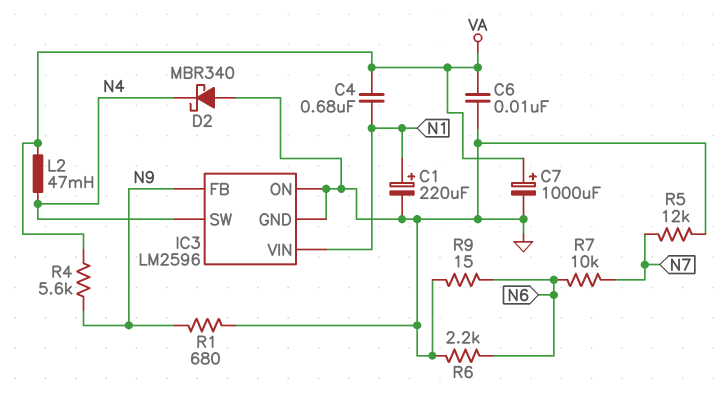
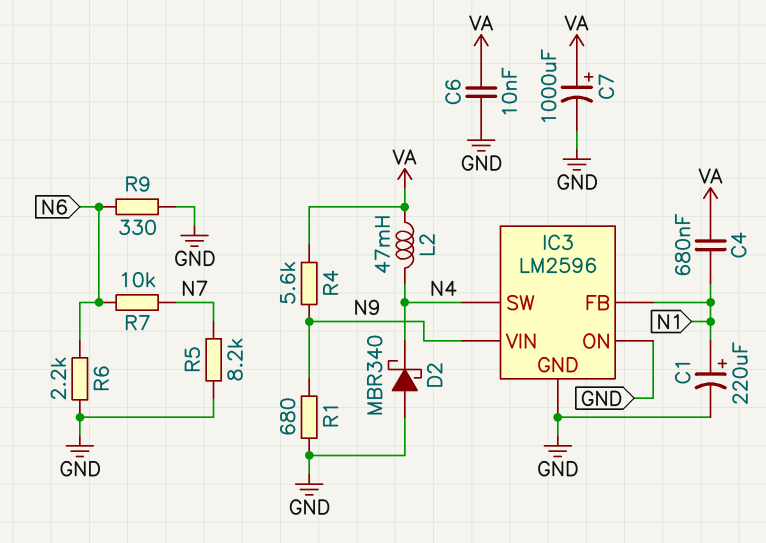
IC3 pin FB: N9 -> N1
IC3 pin VIN: N1 -> N9
R5: 12k (GND, N7) -> 8.2k (GND, N7)
R9: 15 (GND, N6) -> 330 (GND, N6)

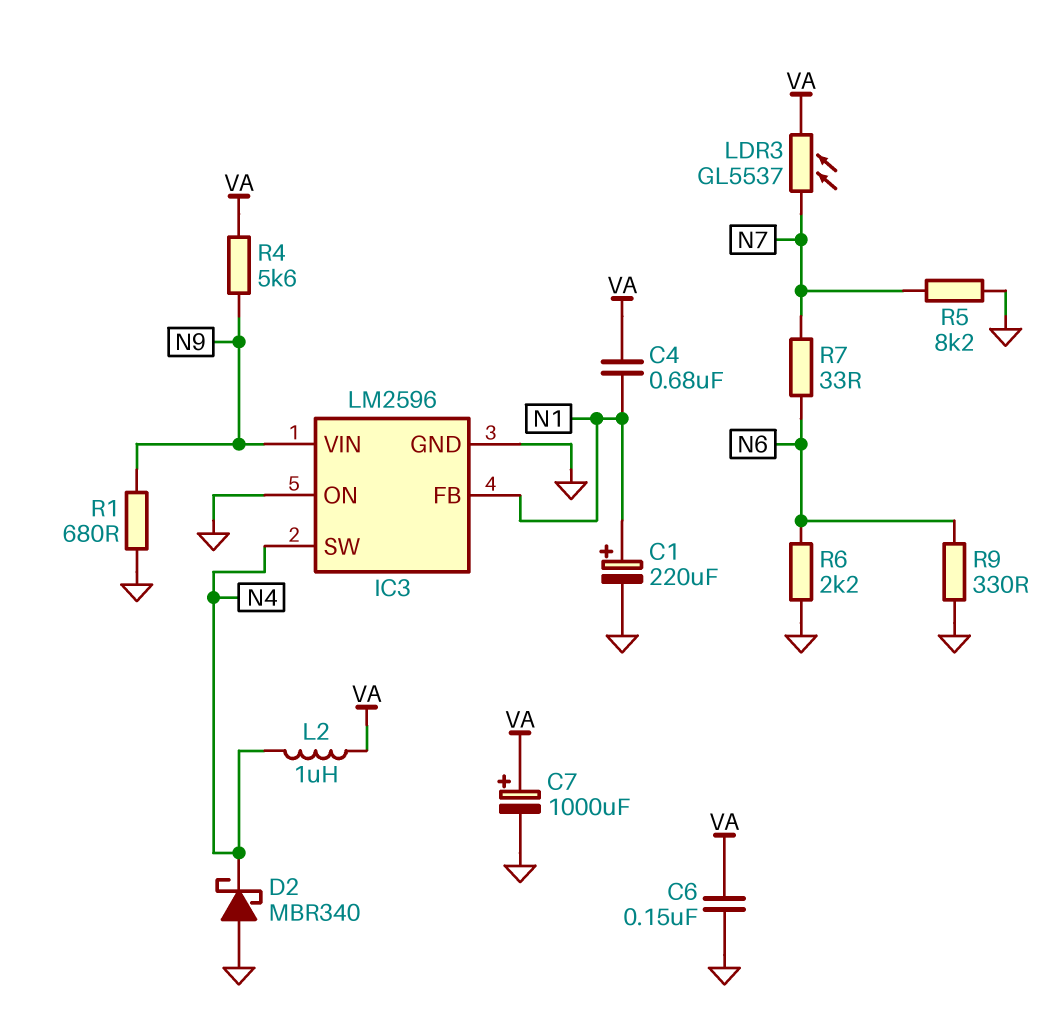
C6: 10nF (GND, VA) -> 150nF (GND, VA)
L2: 47mH (N4, VA) -> 1uH (N4, VA)
LDR3: none -> GL5537 (N7, VA)
R7: 10k (N6, N7) -> 33 (N6, N7)

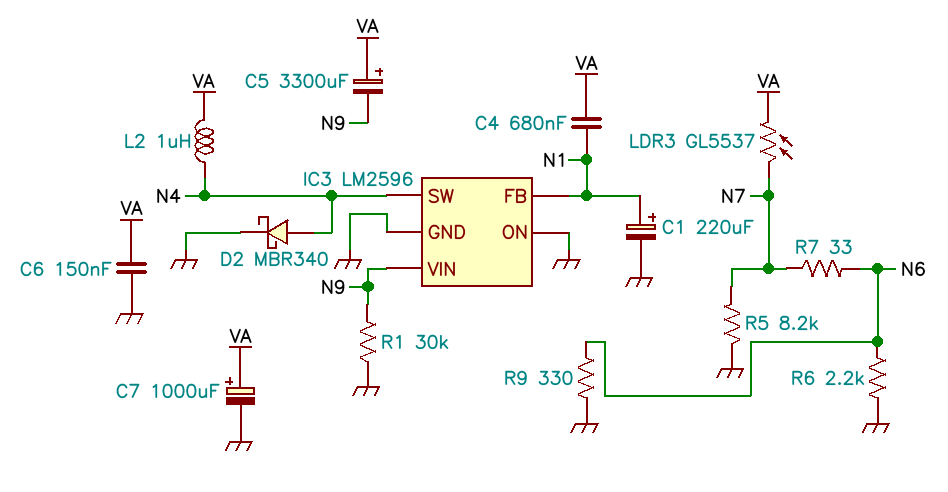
C5: none -> 3300uF (plus VA, minus N9)
D2: schottky MBR340 (A GND, K N4) -> schottky MBR340 (A N4, K GND)
R1: 680 (GND, N9) -> 30k (GND, N9)
R4: 5.6k (N9, VA) -> none

